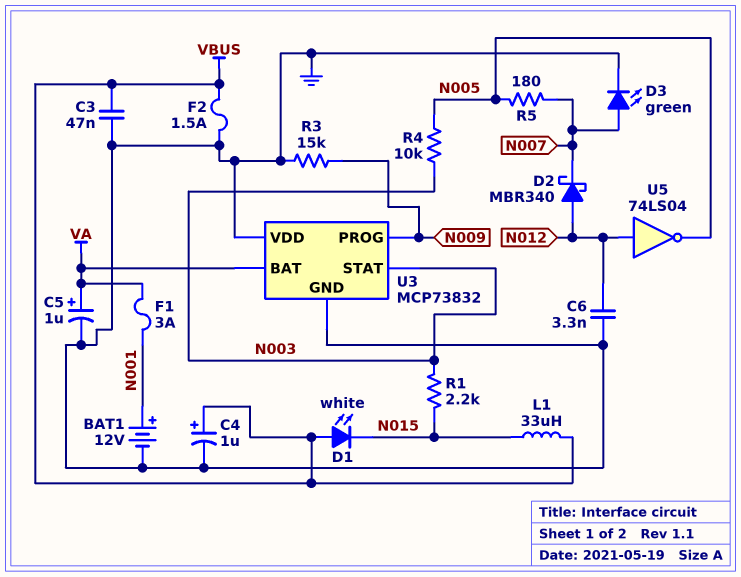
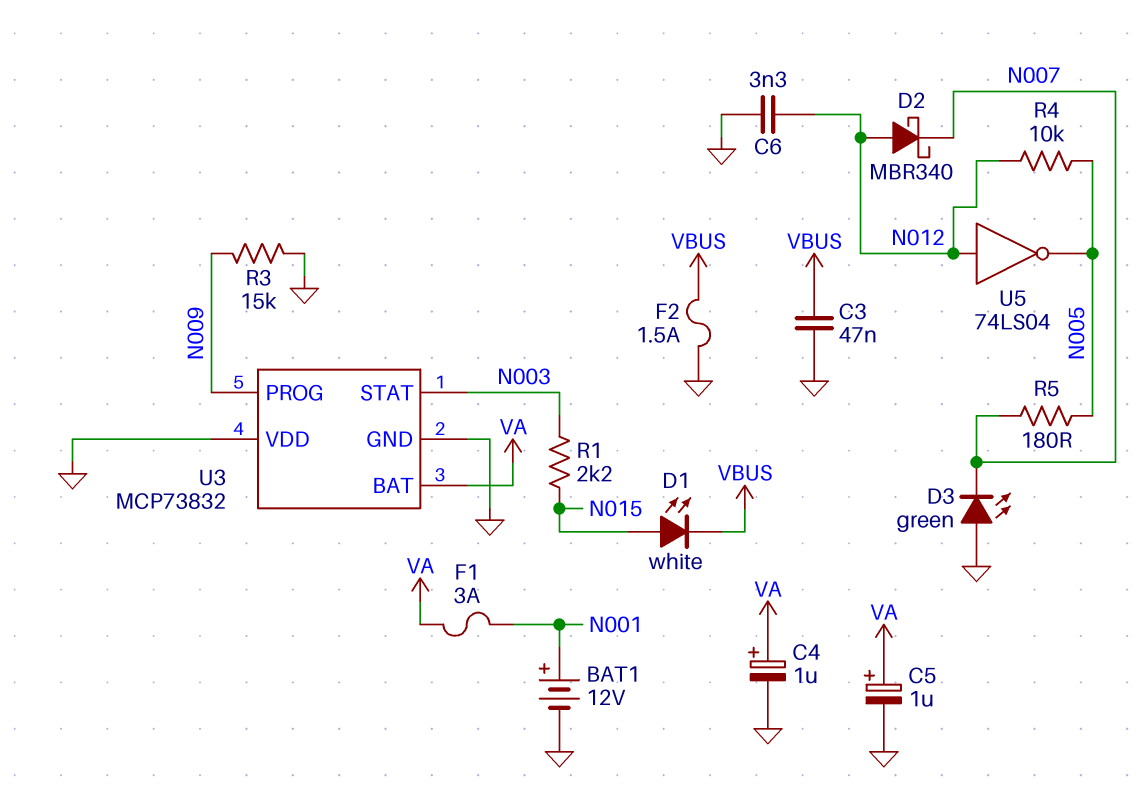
C4: 1uF (plus VBUS, minus GND) -> 1uF (plus VA, minus GND)
D1: LED white (A VBUS, K N015) -> LED white (A N015, K VBUS)
D3: LED green (A N007, K GND) -> LED green (A GND, K N007)
L1: 33uH (N015, VBUS) -> none
R4: 10k (N003, N005) -> 10k (N005, N012)

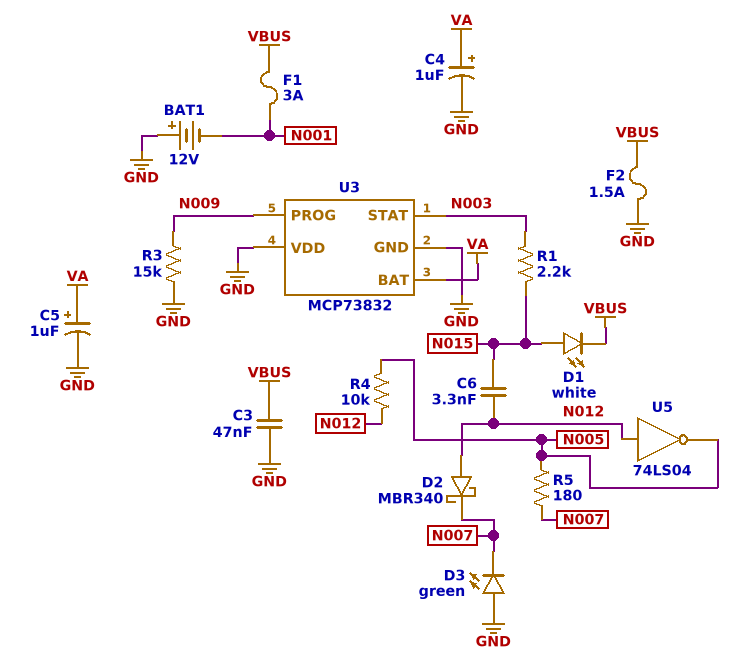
BAT1: 12V (plus N001, minus GND) -> 12V (plus GND, minus N001)
C6: 3.3nF (GND, N012) -> 3.3nF (N012, N015)
F1: 3A (N001, VA) -> 3A (N001, VBUS)

